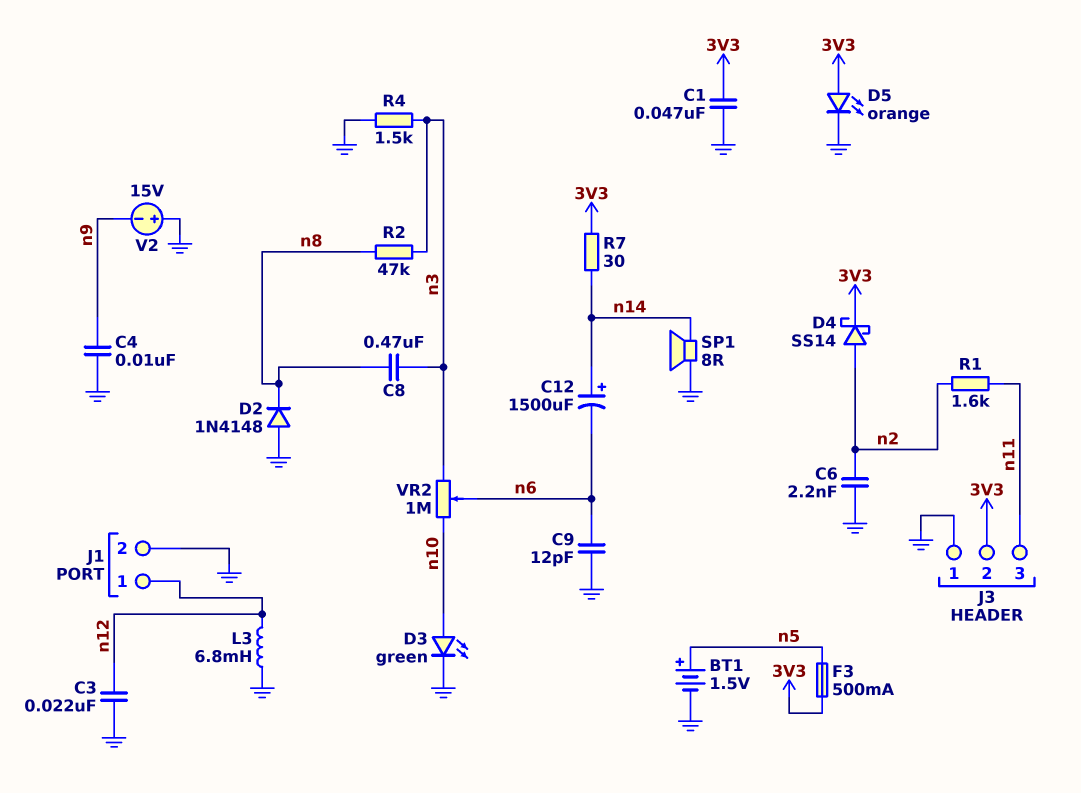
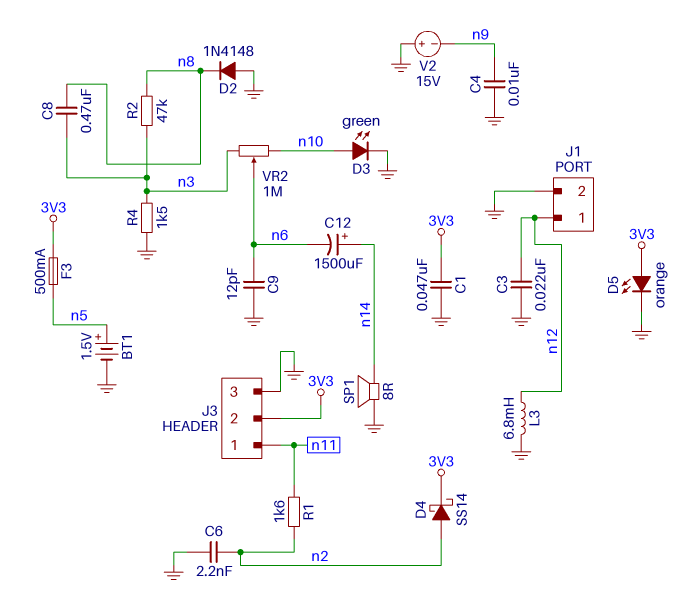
J3 pin 1: GND -> n11
J3 pin 3: n11 -> GND
R7: 30 (3V3, n14) -> none

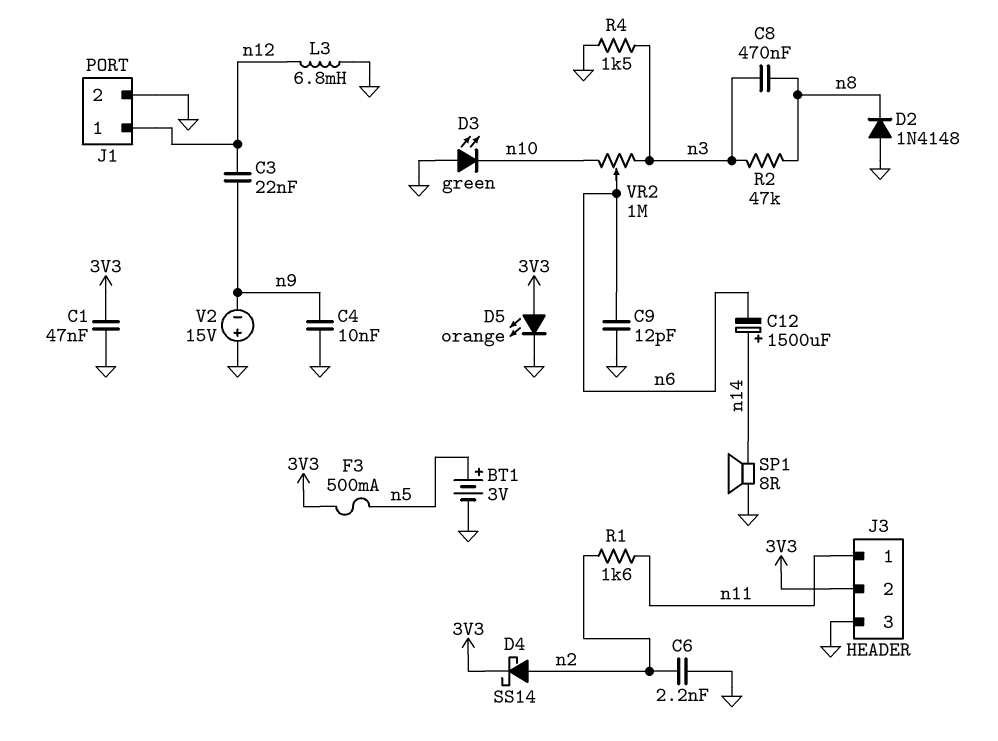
BT1: 1.5V (plus n5, minus GND) -> 3V (plus n5, minus GND)
C3: 22nF (GND, n12) -> 22nF (n9, n12)
D3: LED green (A n10, K GND) -> LED green (A GND, K n10)

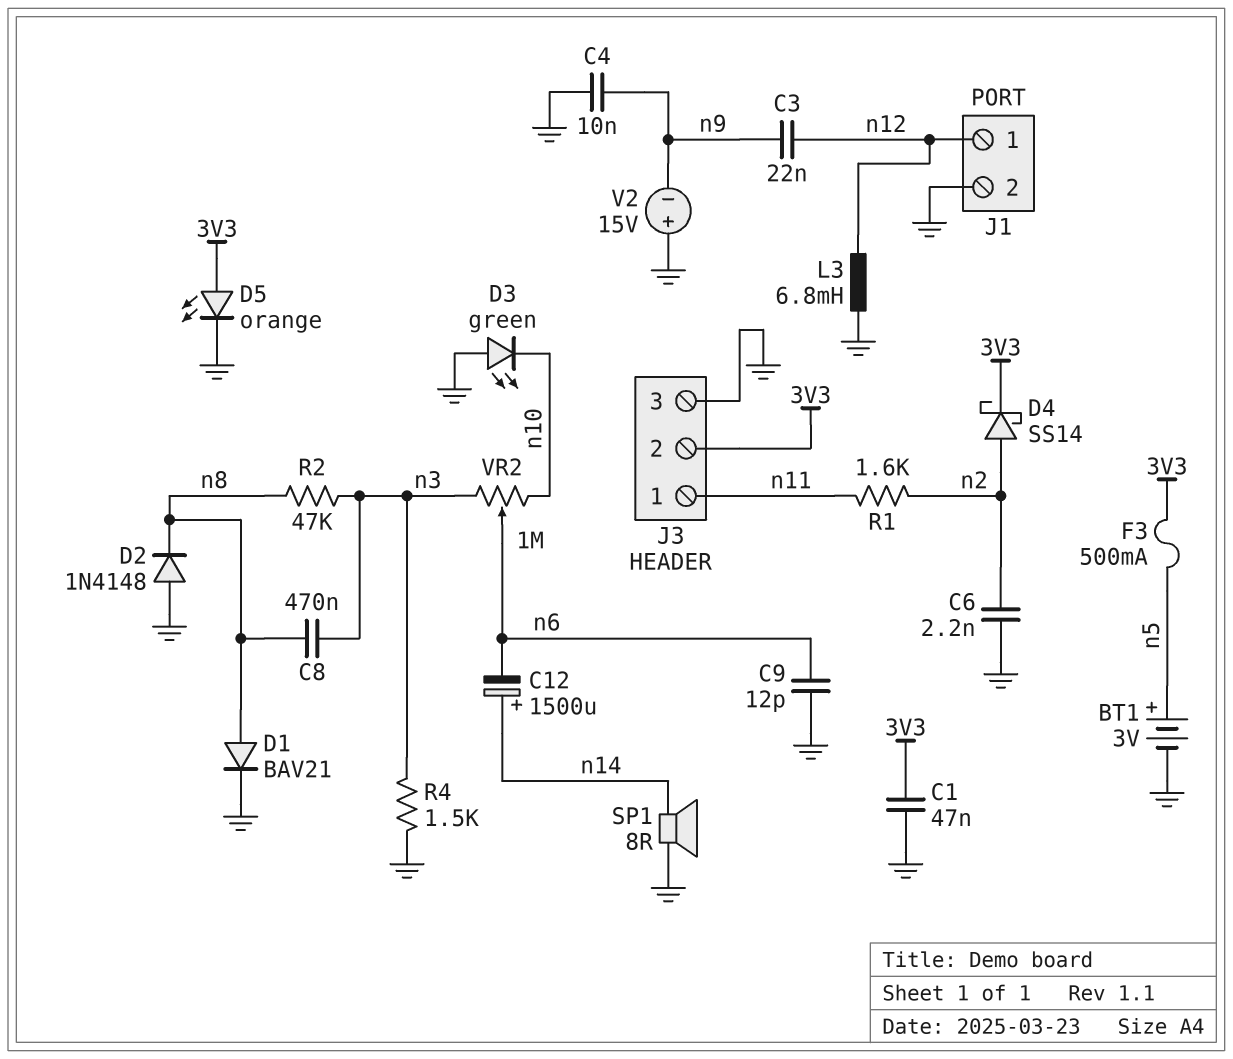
D1: none -> diode BAV21 (A n8, K GND)

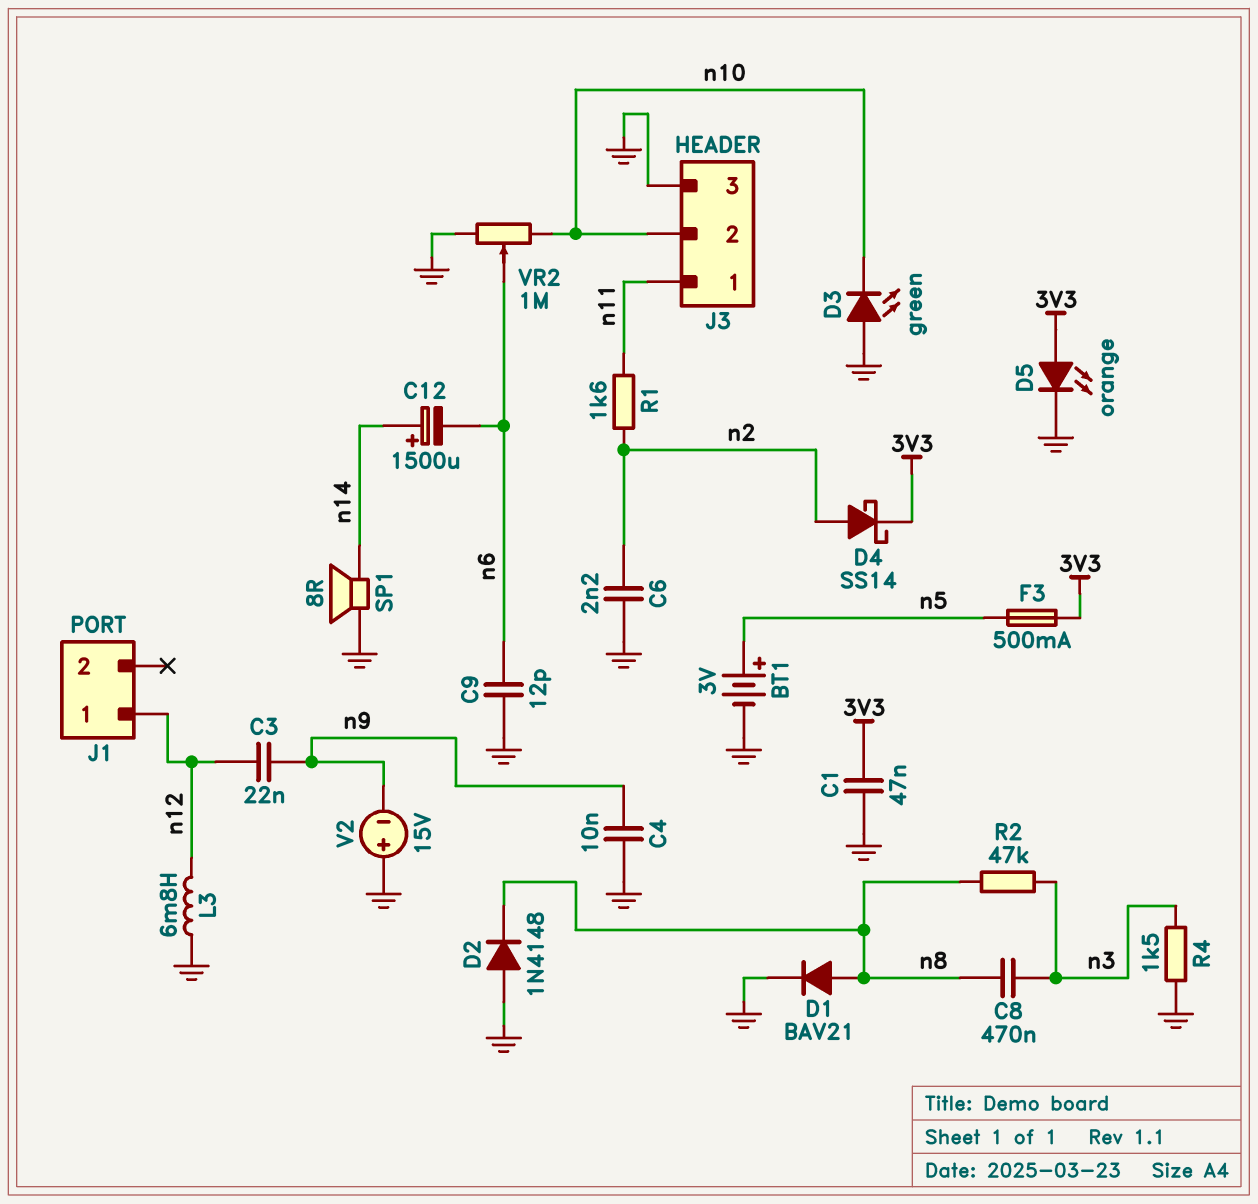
J1 pin 2: GND -> none
J3 pin 2: 3V3 -> n10
VR2: 1M (n3, n10, wiper n6) -> 1M (GND, n10, wiper n6)

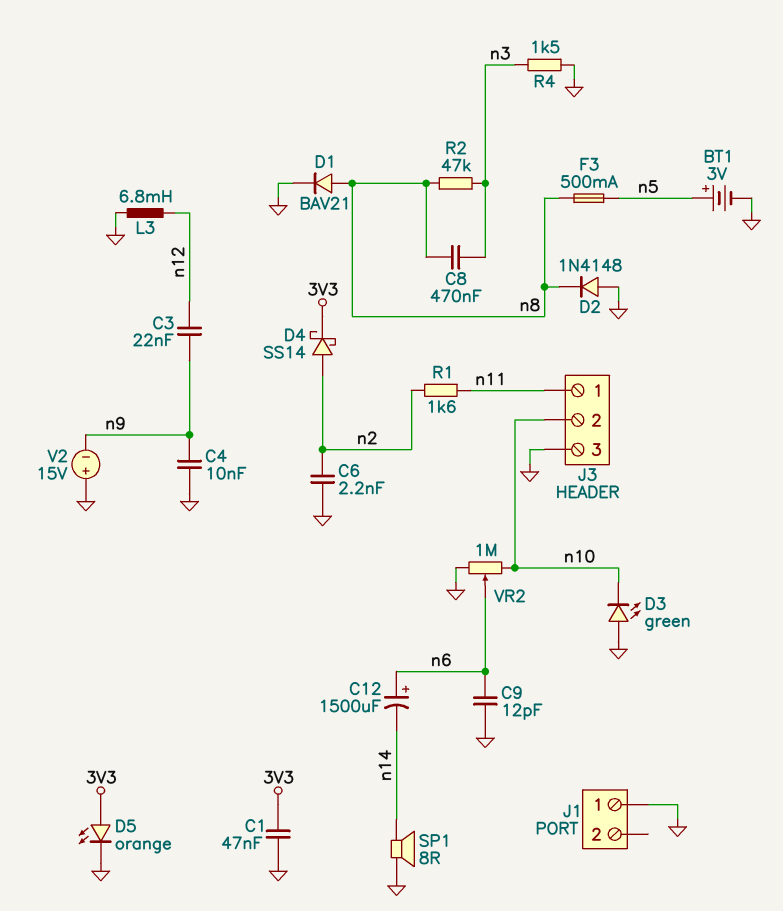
C12: 1500uF (plus n14, minus n6) -> 1500uF (plus n6, minus n14)
F3: 500mA (3V3, n5) -> 500mA (n5, n8)
J1 pin 1: n12 -> GND

